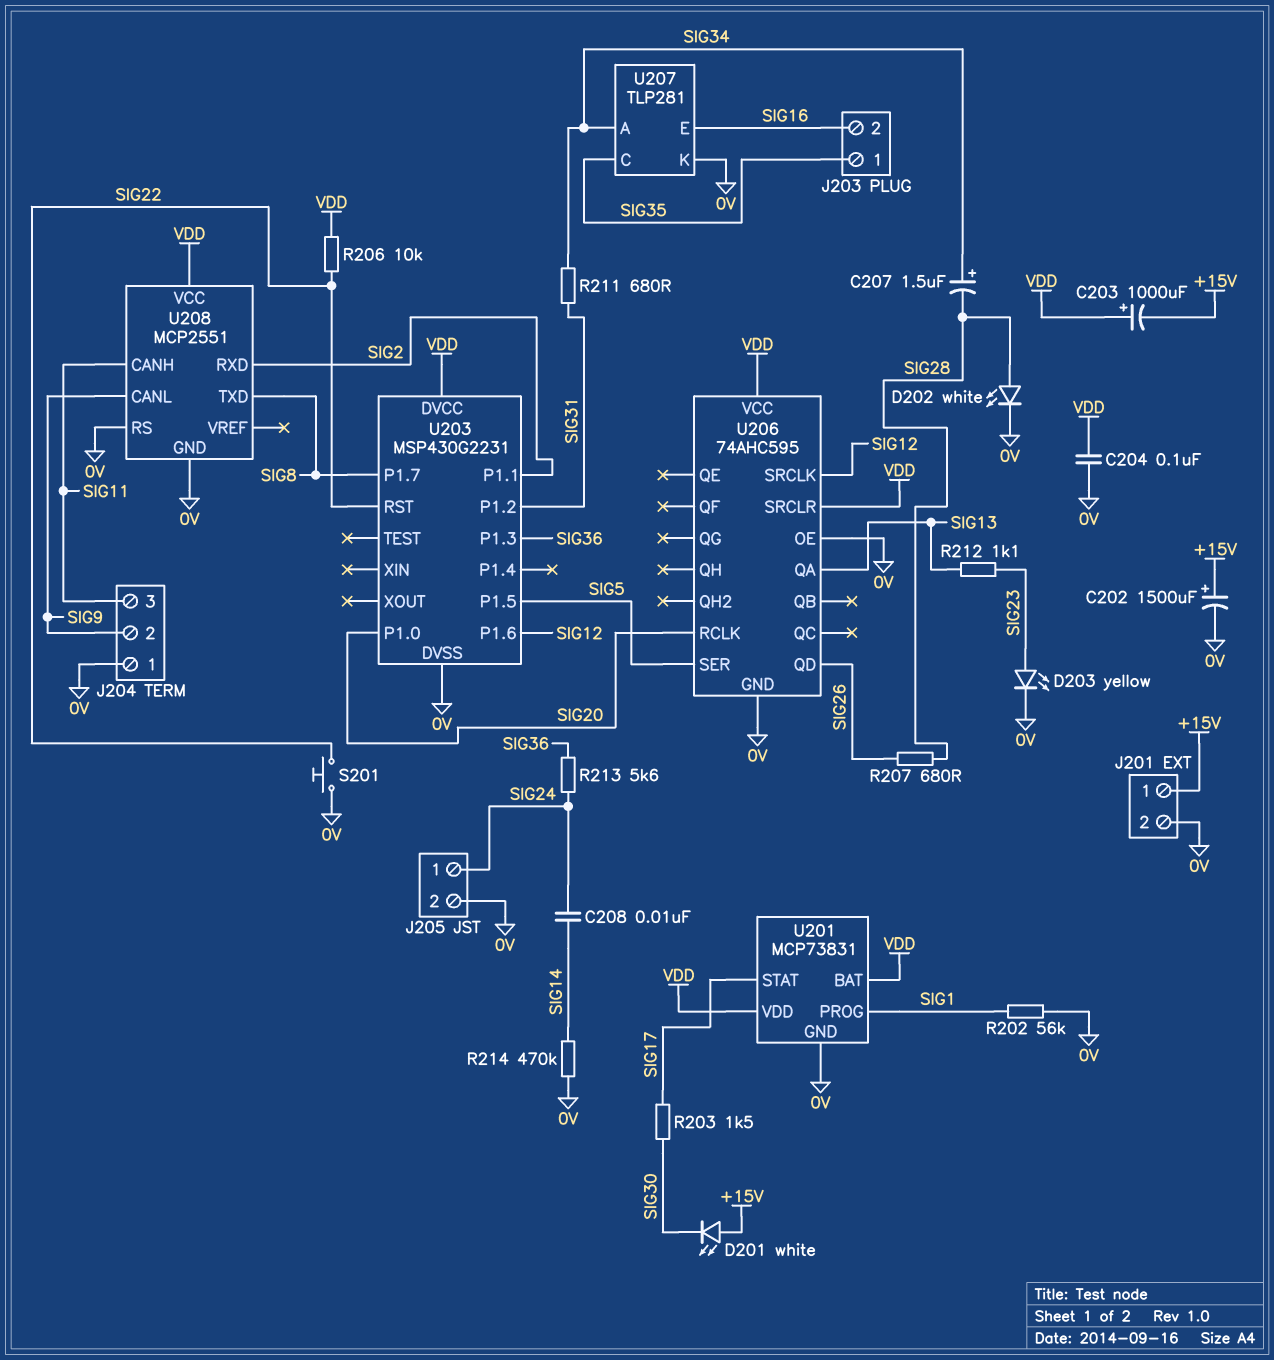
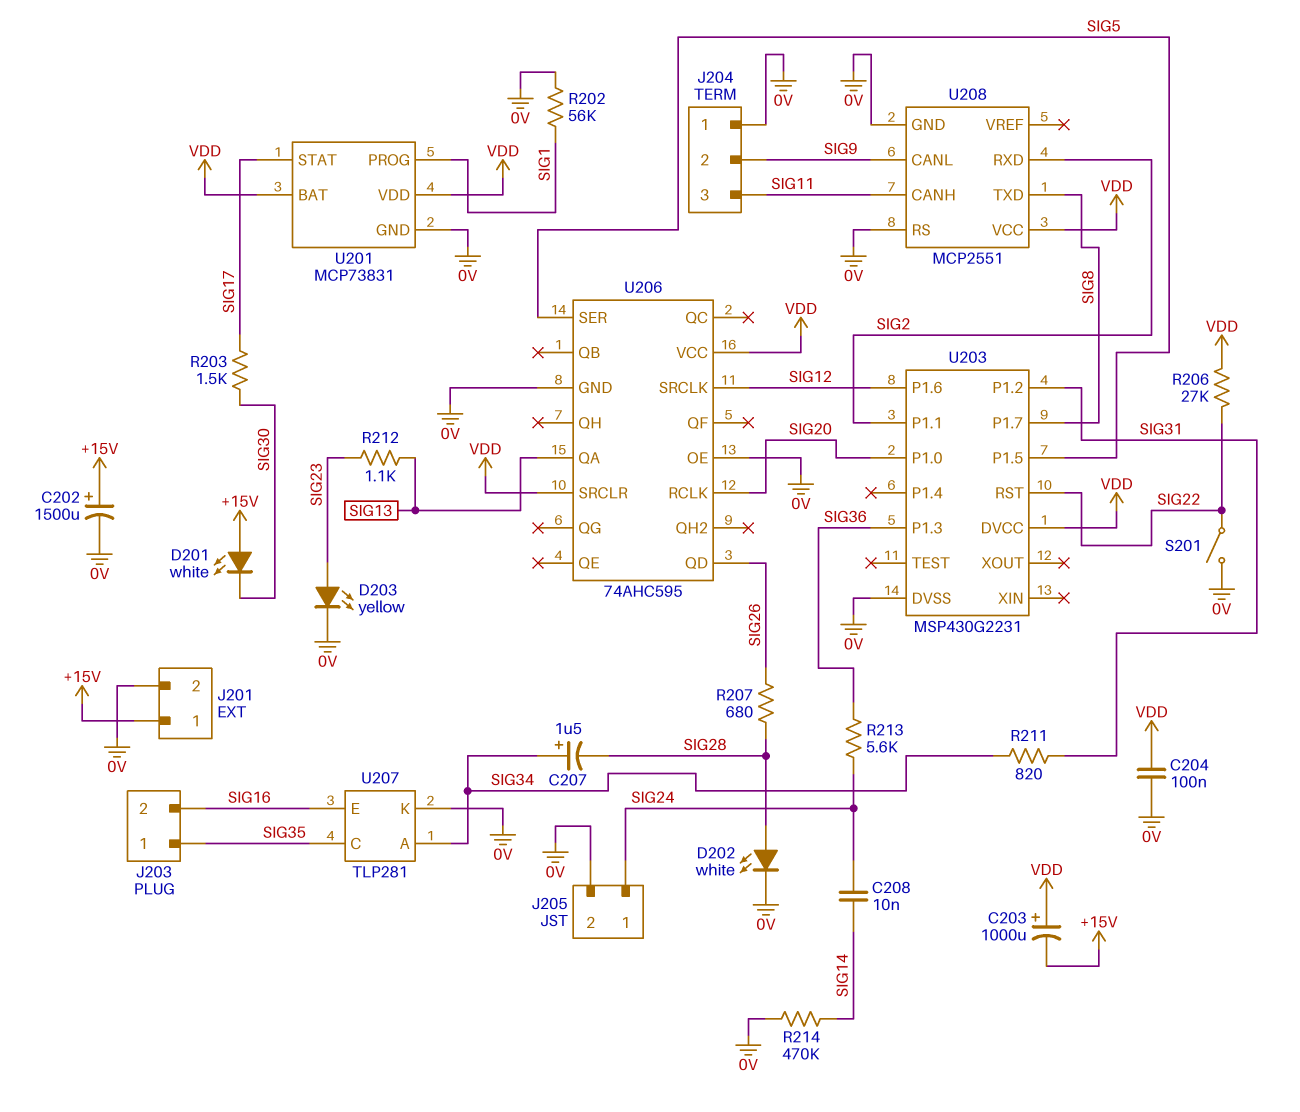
R206: 10k (SIG22, VDD) -> 27k (SIG22, VDD)
R211: 680 (SIG31, SIG34) -> 820 (SIG31, SIG34)
S201: button (0V, SIG22) -> switch (0V, SIG22)

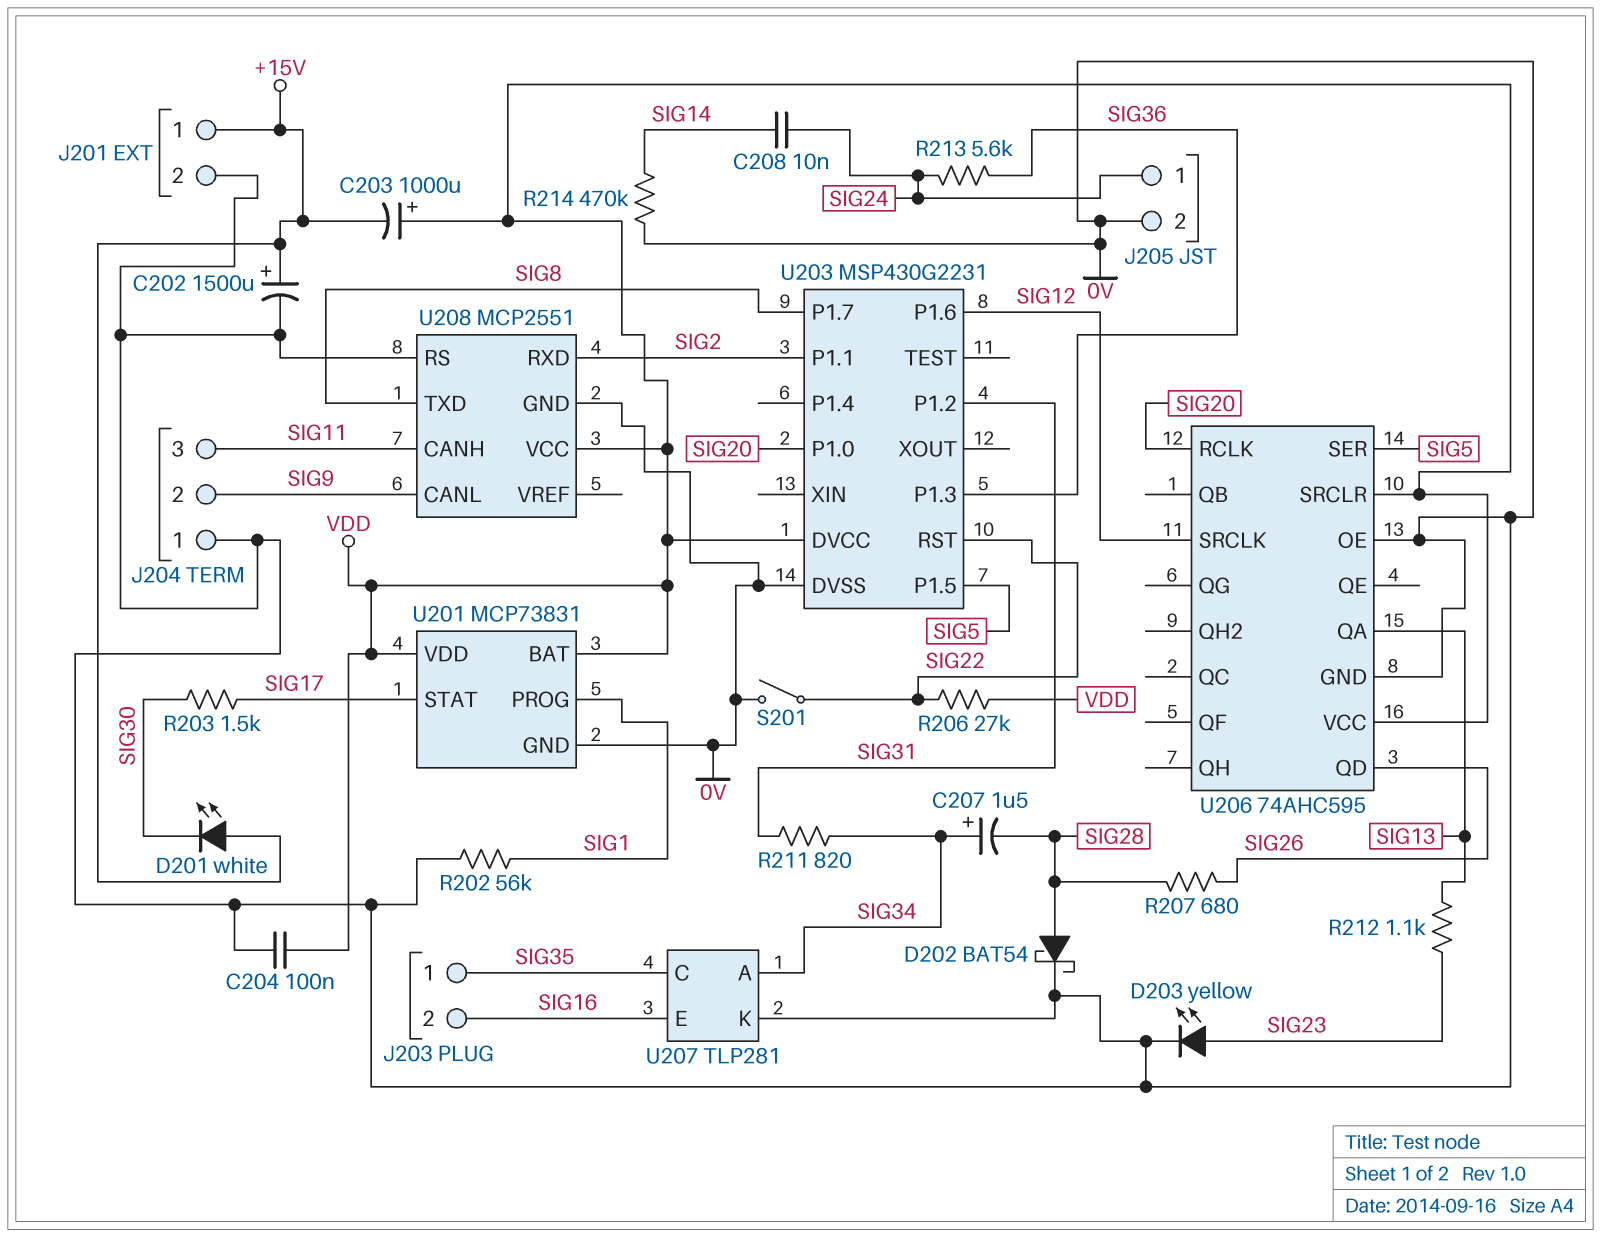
D202: LED white (A SIG28, K 0V) -> schottky BAT54 (A SIG28, K 0V)

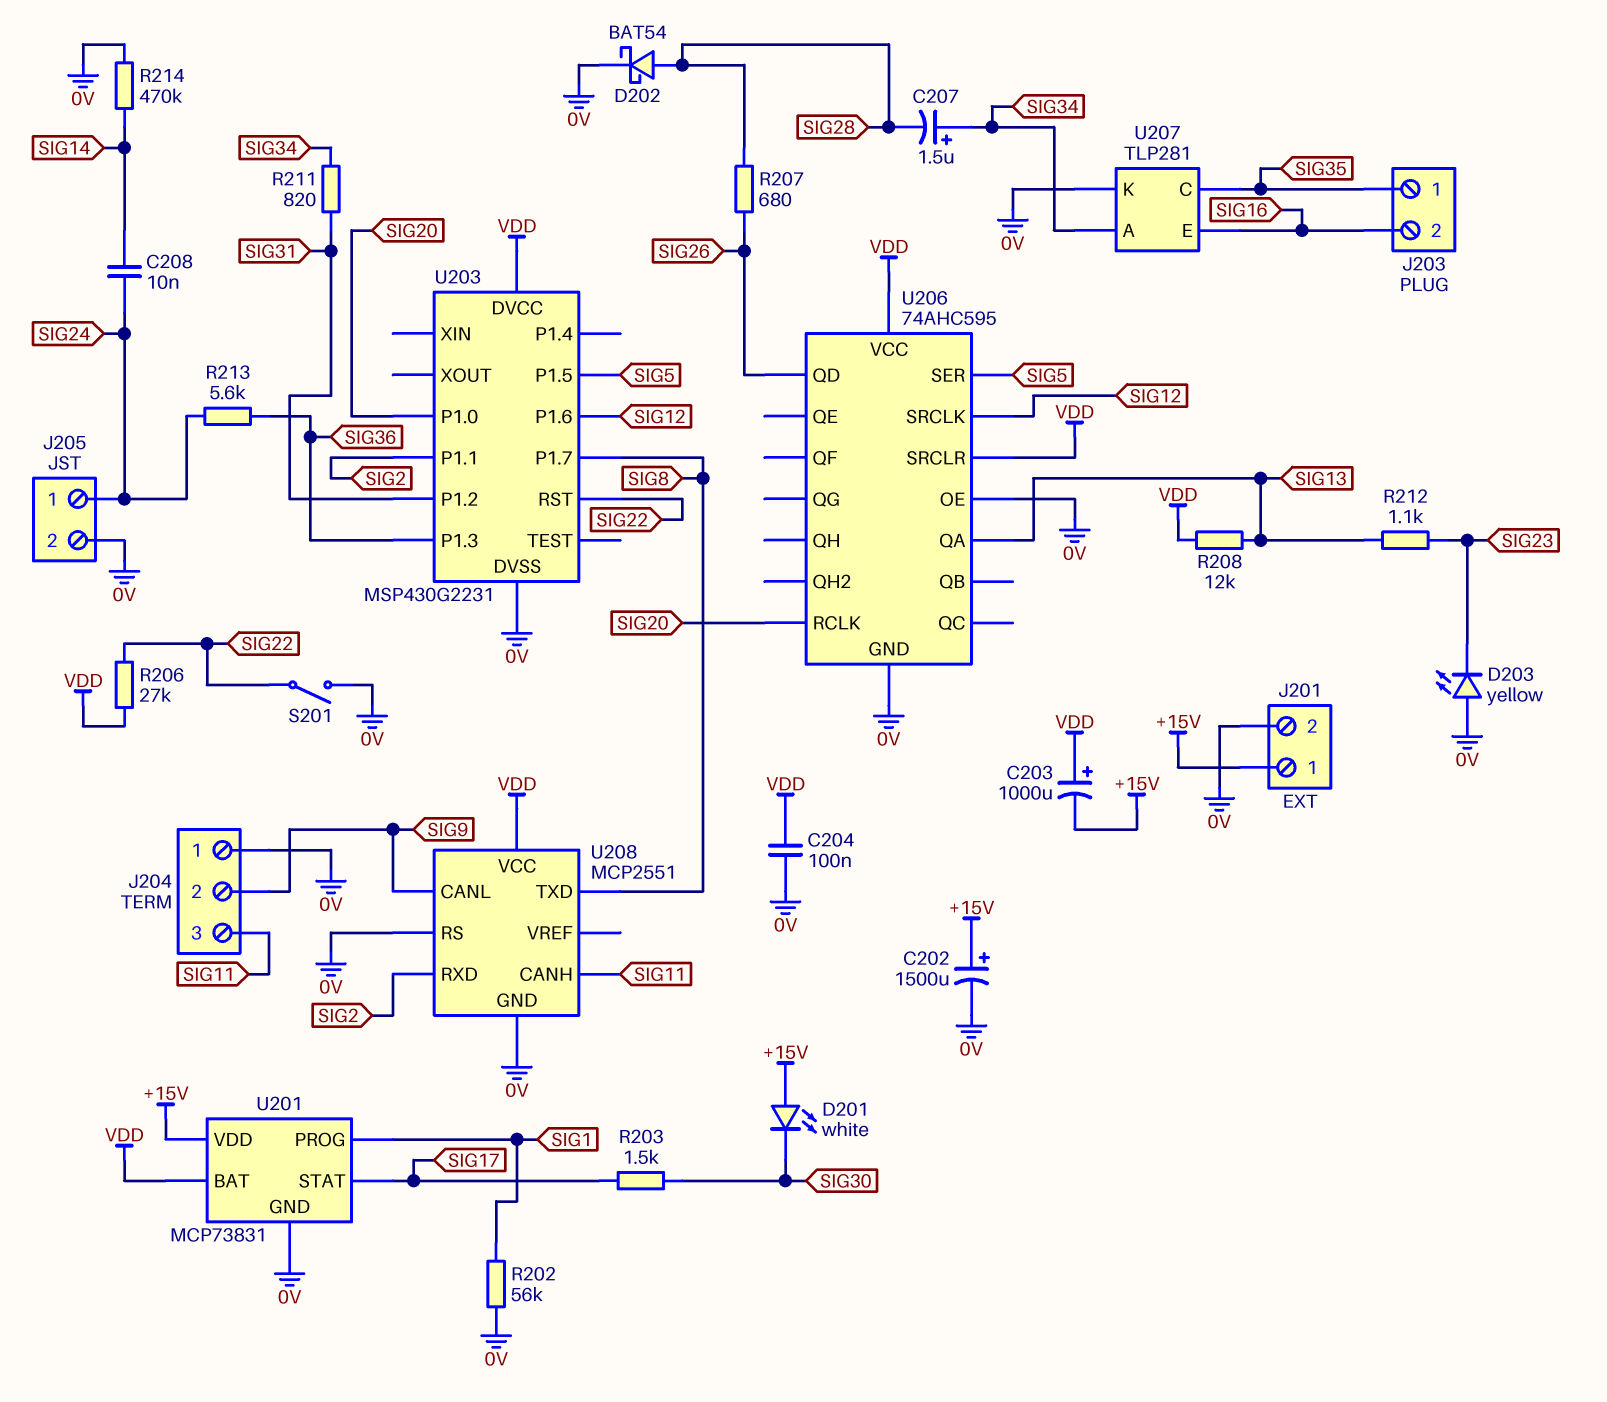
D203: LED yellow (A SIG23, K 0V) -> LED yellow (A 0V, K SIG23)
R208: none -> 12k (SIG13, VDD)
U201 pin VDD: VDD -> +15V

